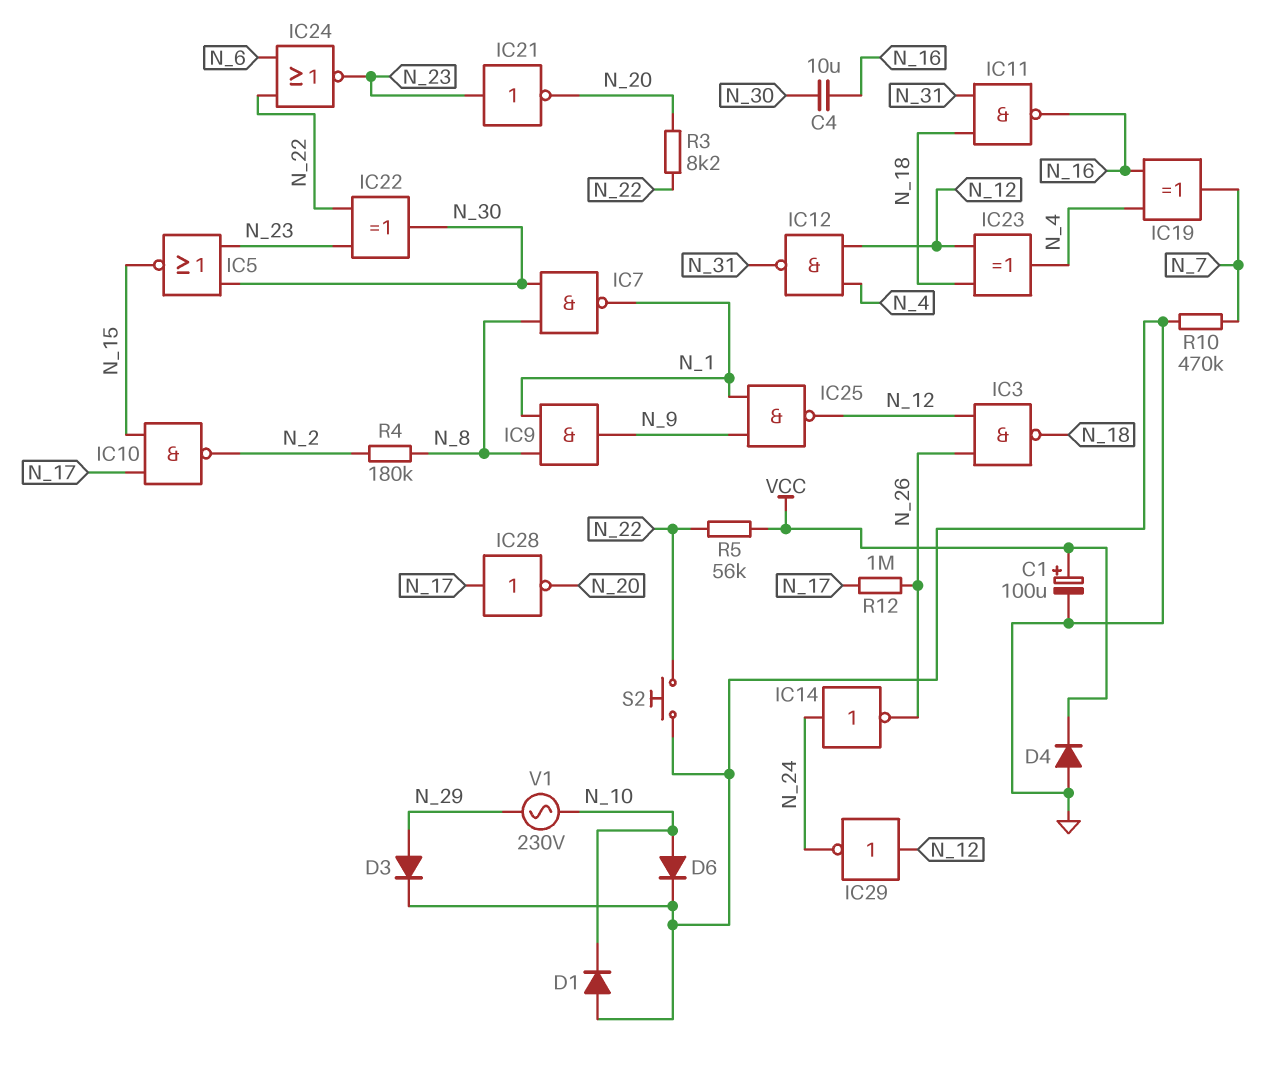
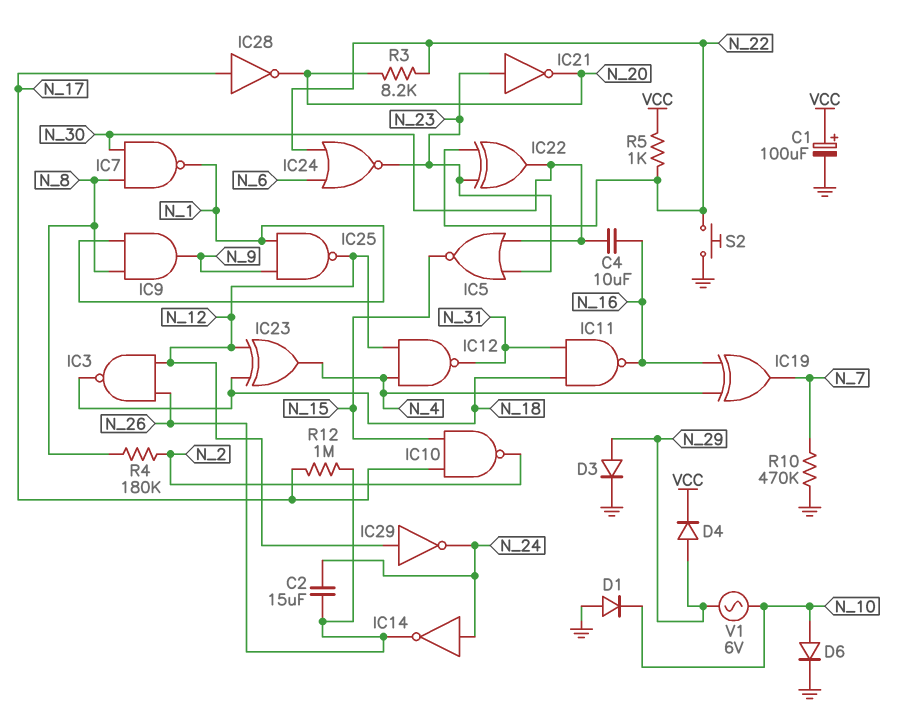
C2: none -> 15uF (N_24, N_26)
D4: diode (A GND, K VCC) -> diode (A N_29, K VCC)
R5: 56k (N_22, VCC) -> 1k (N_22, VCC)
V1: AC 230V (N_10, N_29) -> AC 6V (N_10, N_29)

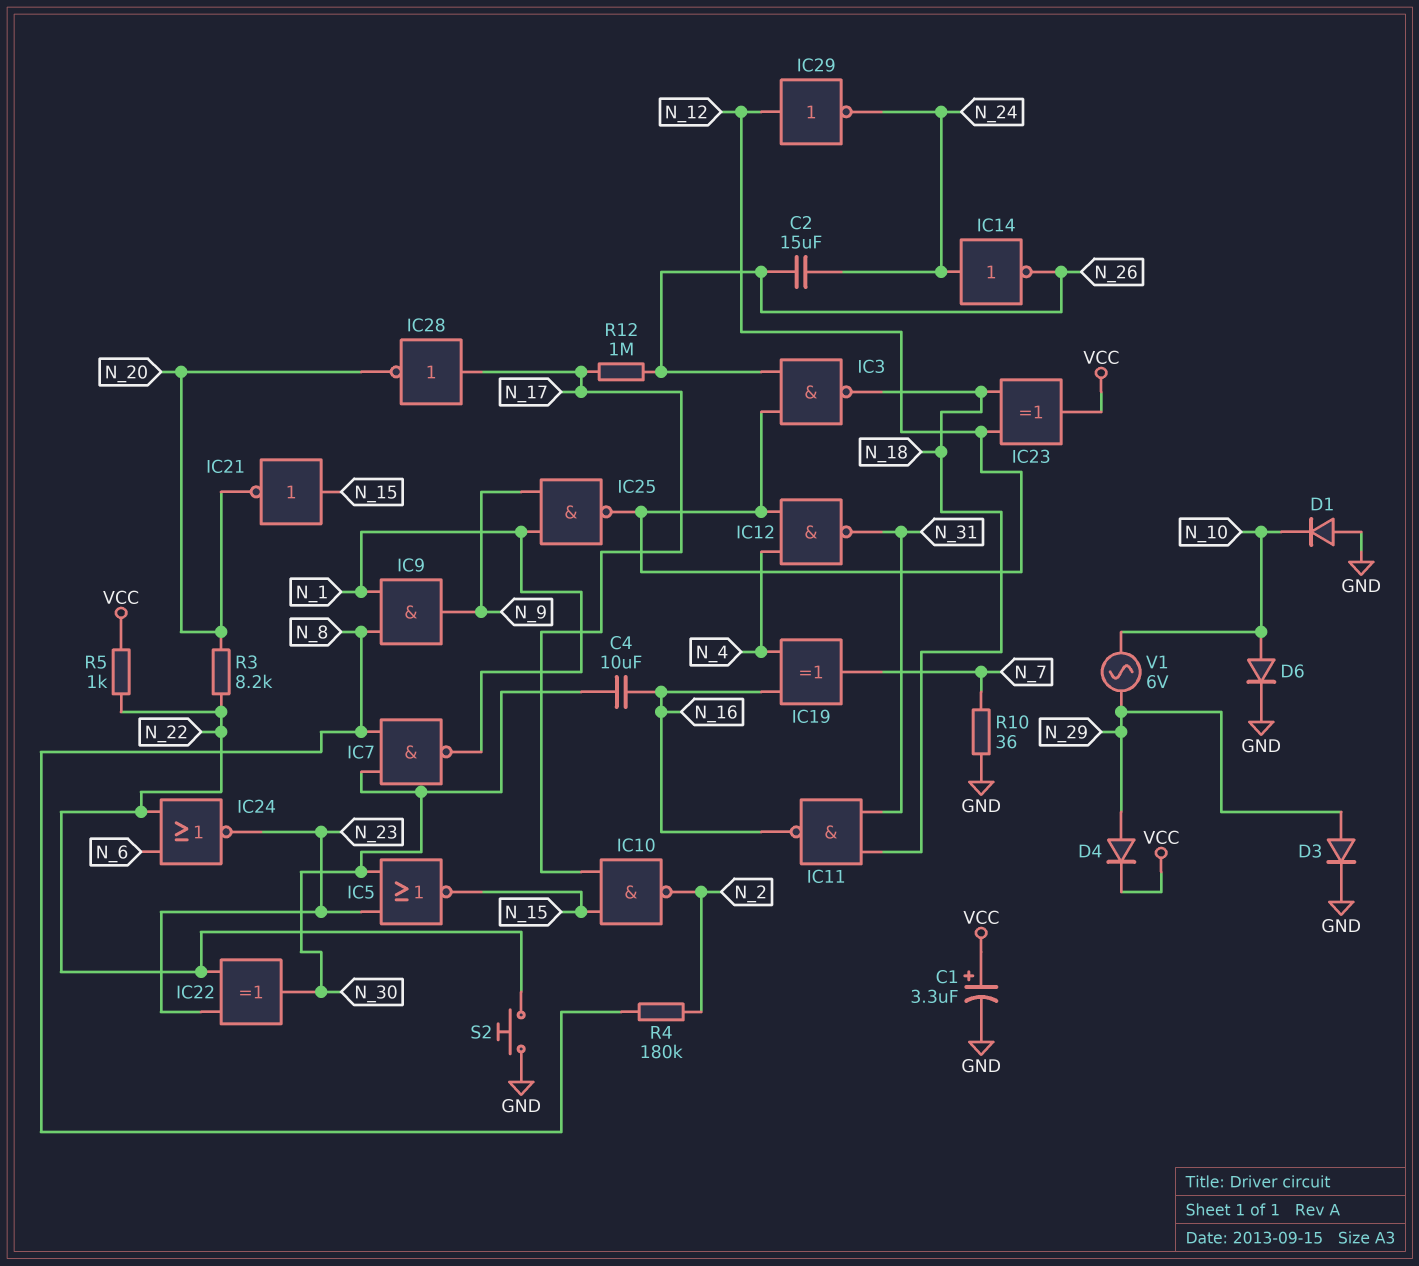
C1: 100uF (plus VCC, minus GND) -> 3.3uF (plus VCC, minus GND)
IC21: NOT (in N_23, out N_20) -> NOT (in N_15, out N_20)
IC23: XOR (in N_12, in N_18, out N_4) -> XOR (in N_12, in N_18, out VCC)
R10: 470k (GND, N_7) -> 36 (GND, N_7)

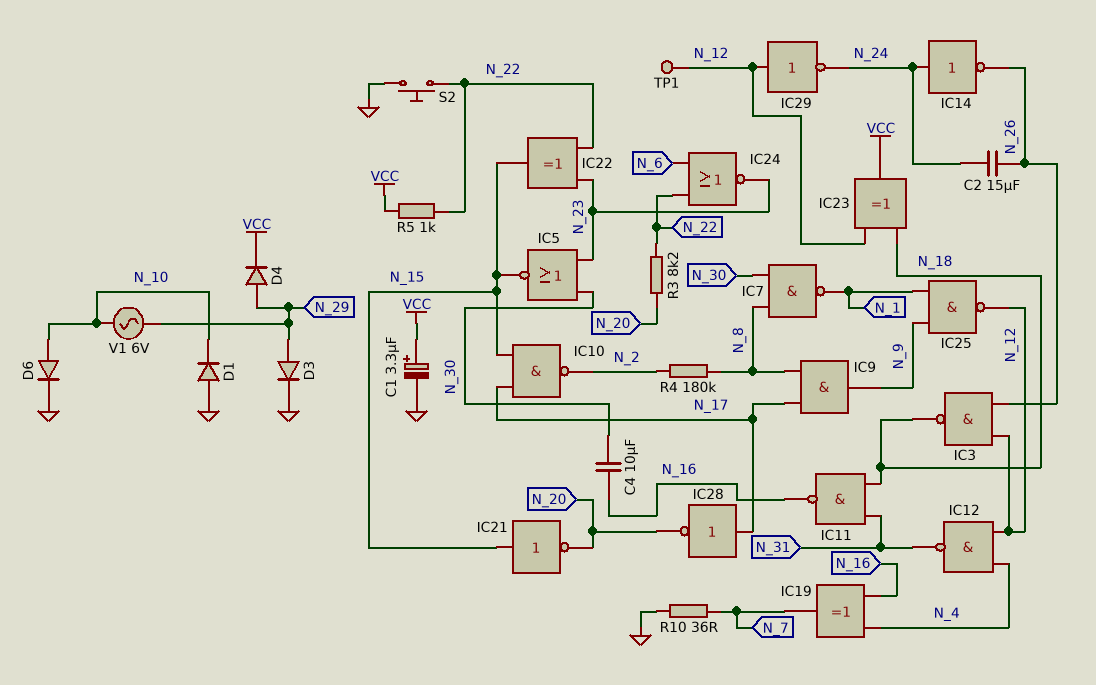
IC9: AND (in N_1, in N_8, out N_9) -> AND (in N_8, in N_17, out N_9)
IC22: XOR (in N_22, in N_23, out N_30) -> XOR (in N_22, in N_23, out N_15)
R12: 1M (N_17, N_26) -> none
TP1: none -> test point (N_12)

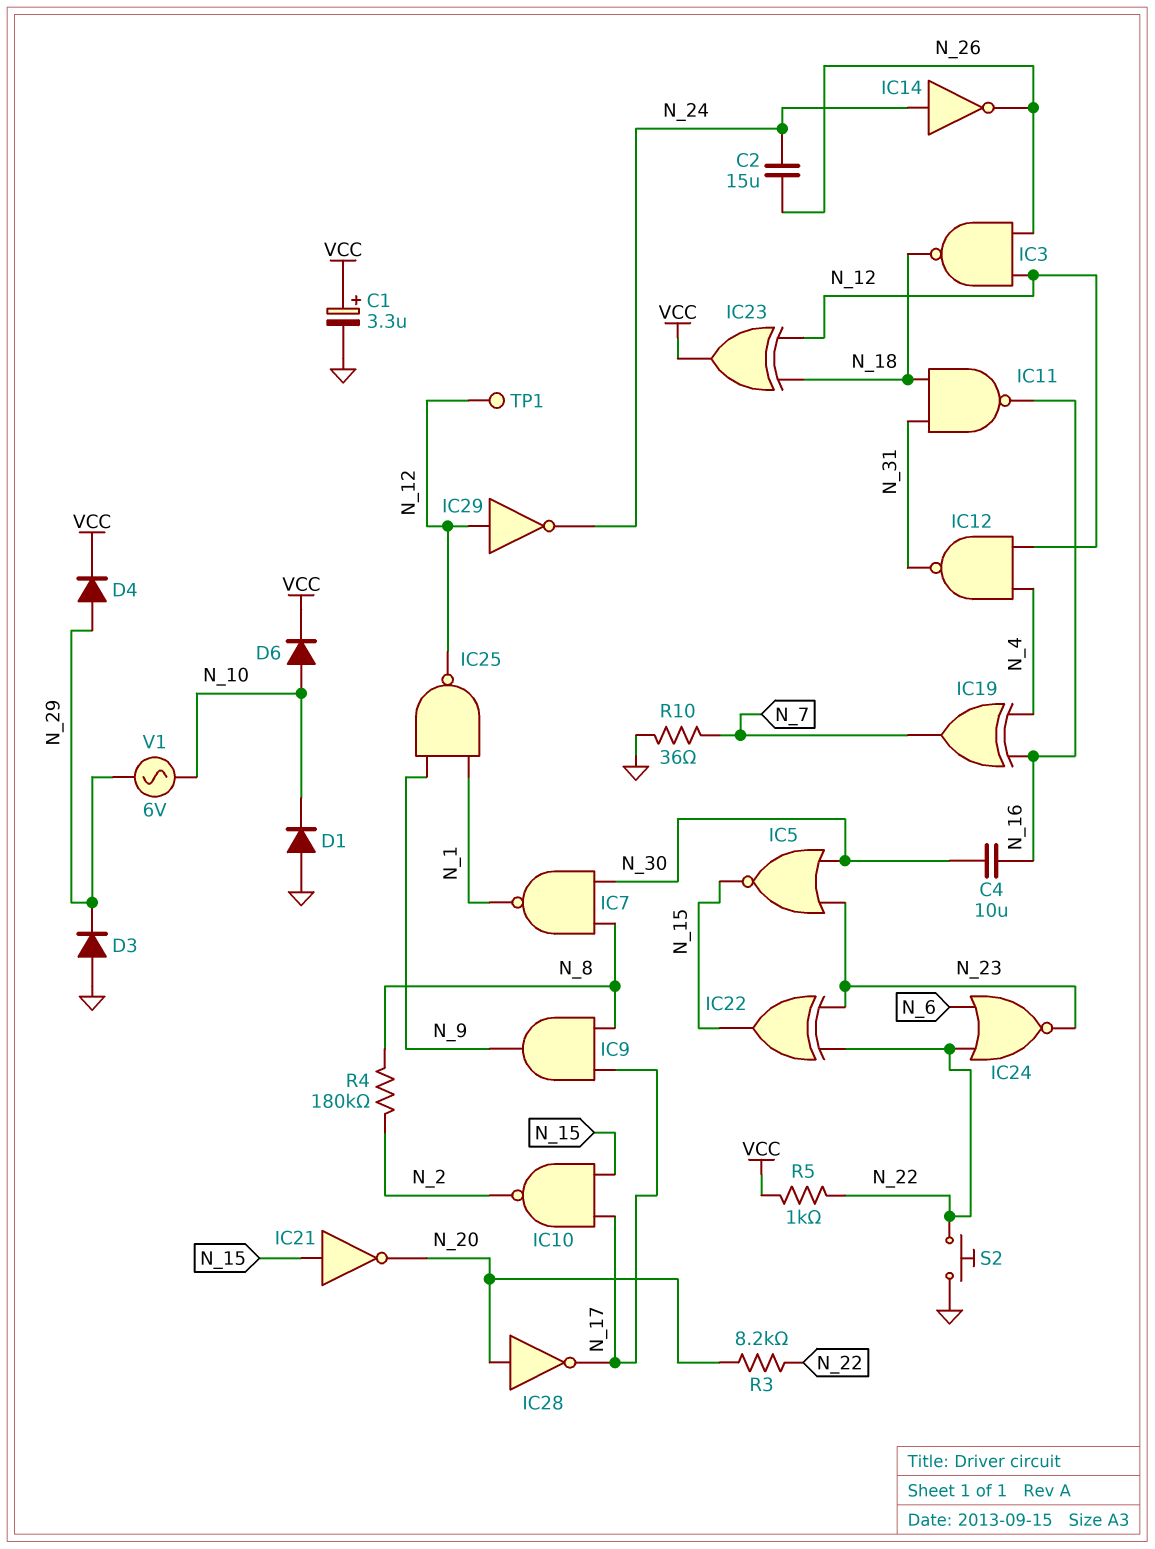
D3: diode (A N_29, K GND) -> diode (A GND, K N_29)
D6: diode (A N_10, K GND) -> diode (A N_10, K VCC)
IC28: NOT (in N_17, out N_20) -> NOT (in N_20, out N_17)

